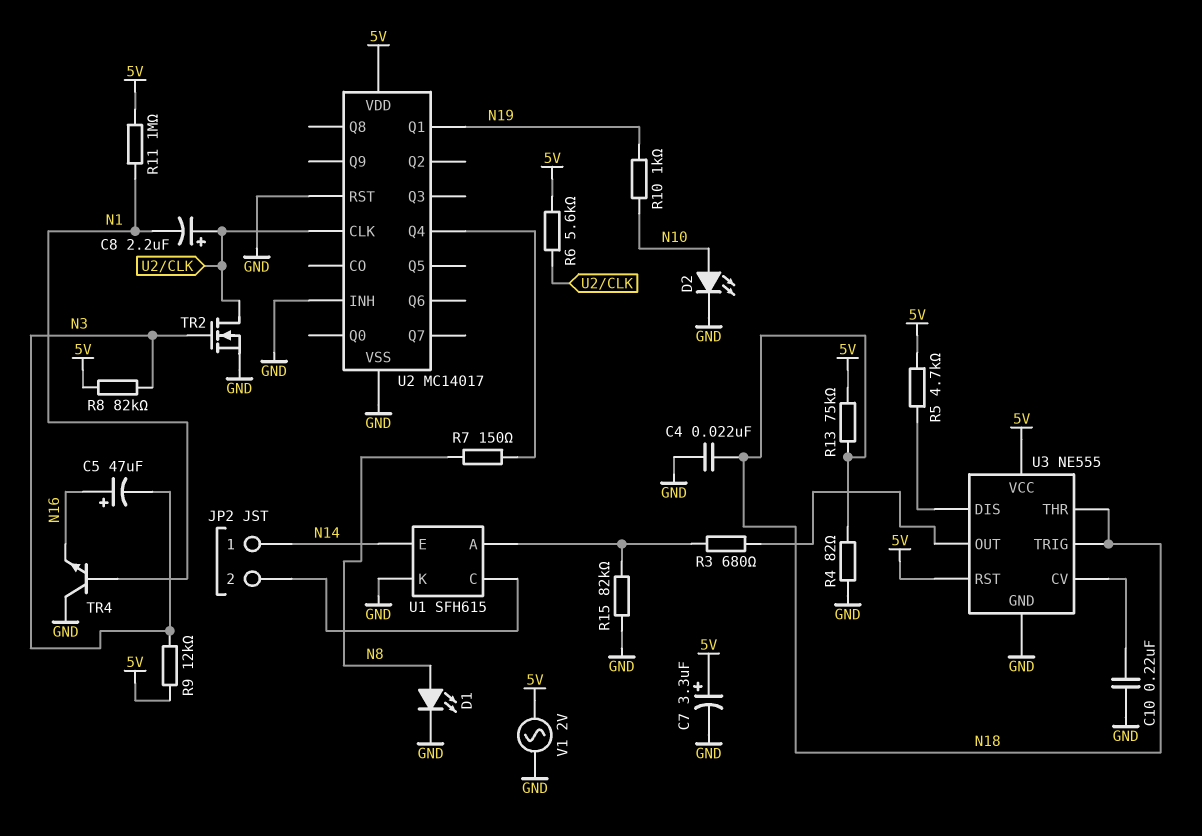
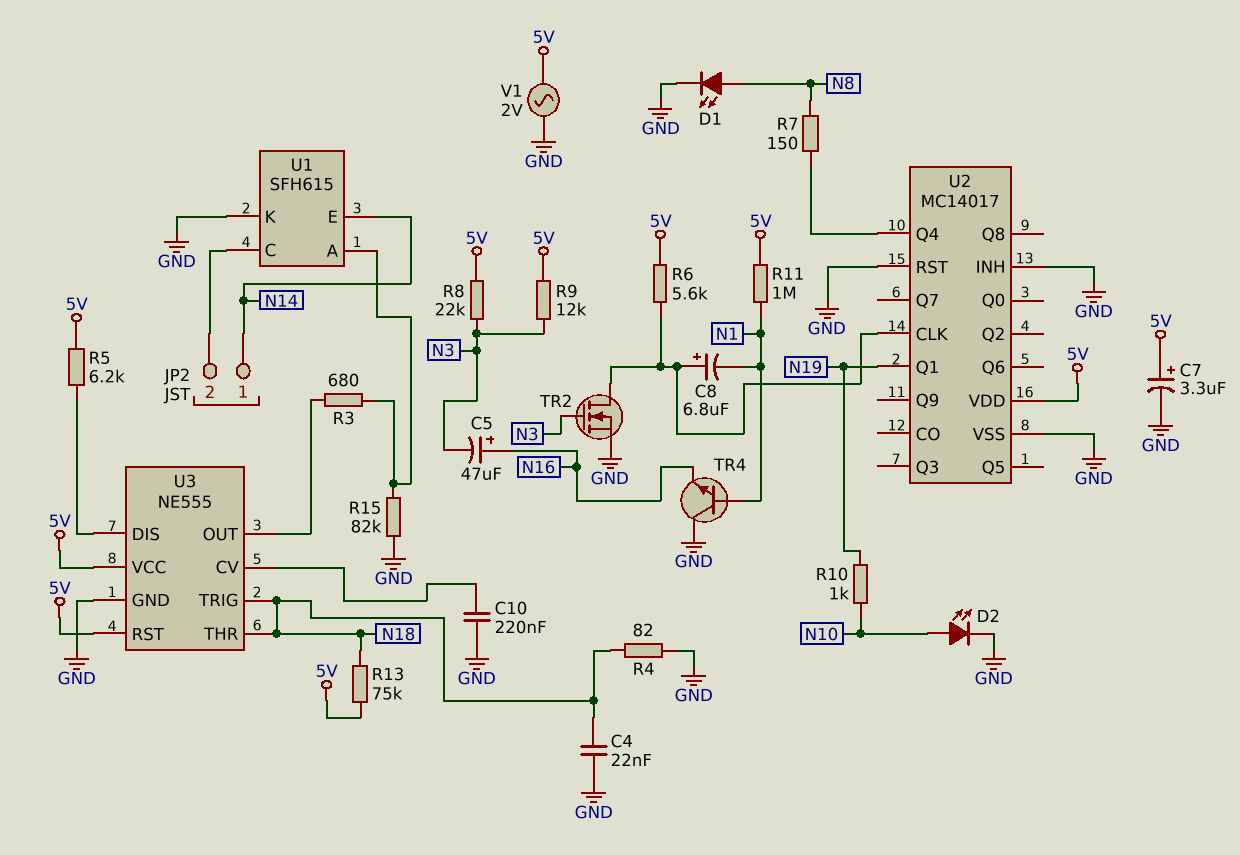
C8: 2.2uF (plus U2/CLK, minus N1) -> 6.8uF (plus U2/CLK, minus N1)
R5: 4.7k (5V, U3/DIS) -> 6.2k (5V, U3/DIS)
R8: 82k (5V, N3) -> 22k (5V, N3)

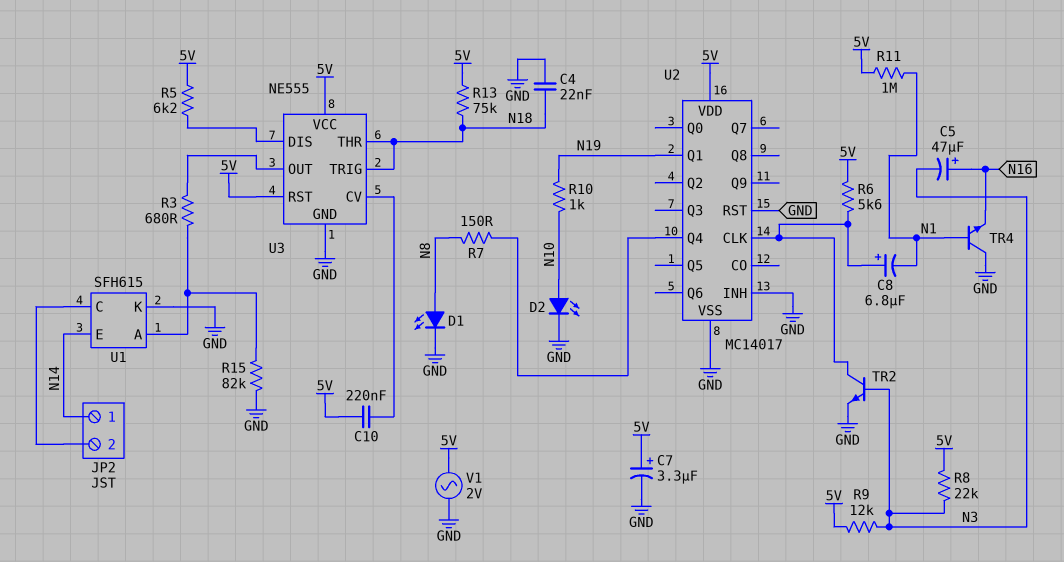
C10: 220nF (GND, U3/CV) -> 220nF (5V, U3/CV)
R4: 82 (GND, N18) -> none
TR2: NMOS (G N3, D U2/CLK, S GND) -> NPN (B N3, C U2/CLK, E GND)

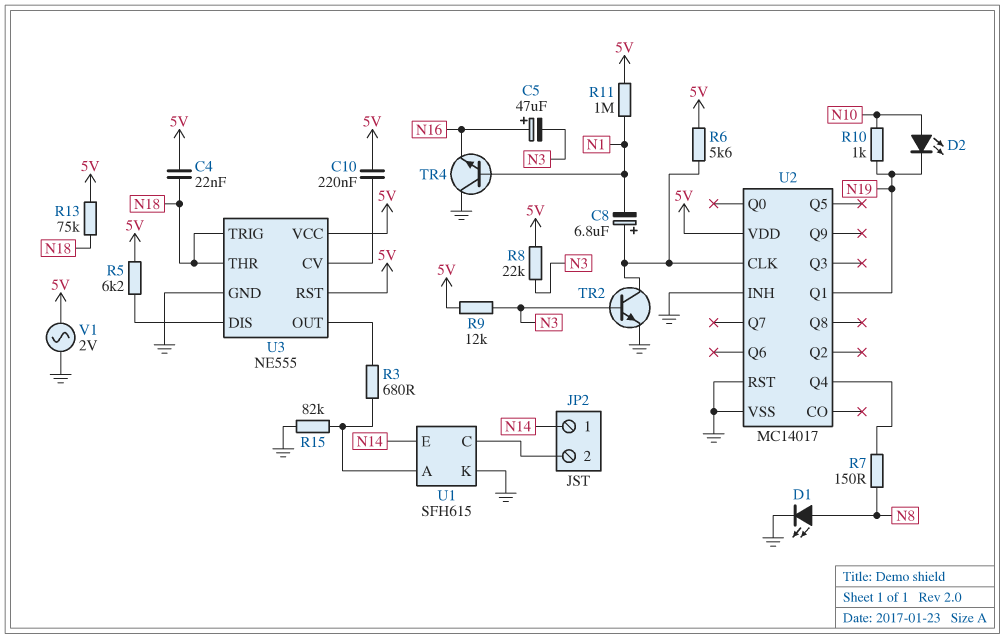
C4: 22nF (GND, N18) -> 22nF (5V, N18)
C7: 3.3uF (plus 5V, minus GND) -> none
D2: LED (A N10, K GND) -> LED (A N10, K N19)

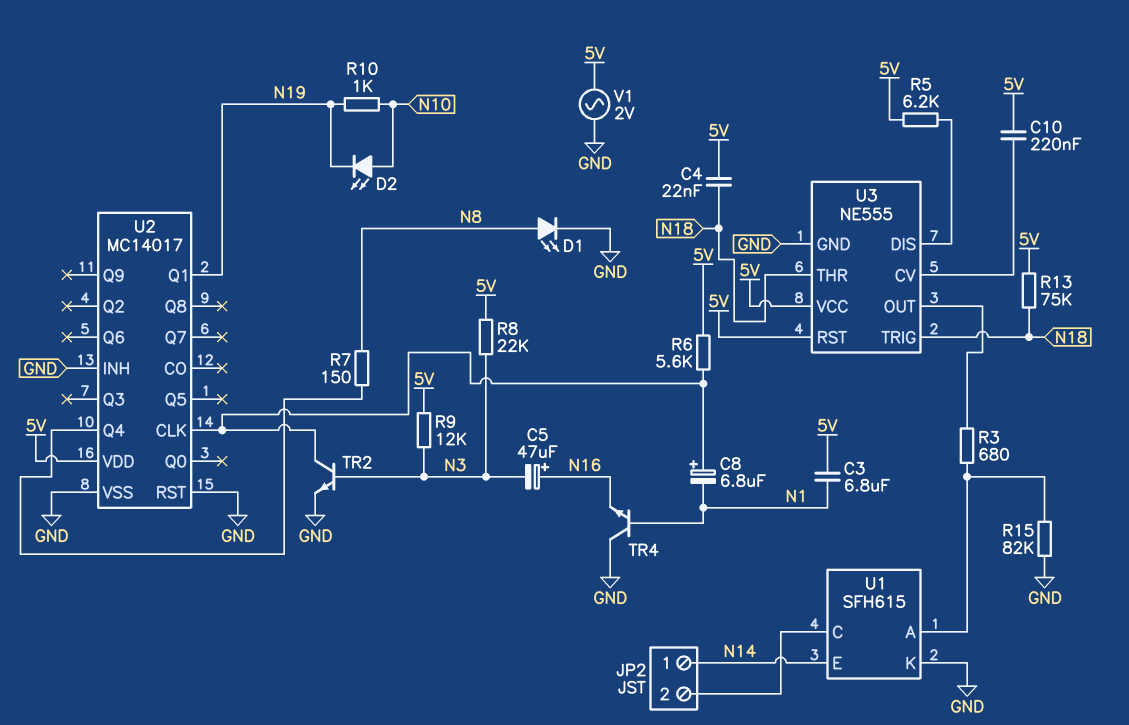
C3: none -> 6.8uF (5V, N1)
R11: 1M (5V, N1) -> none

